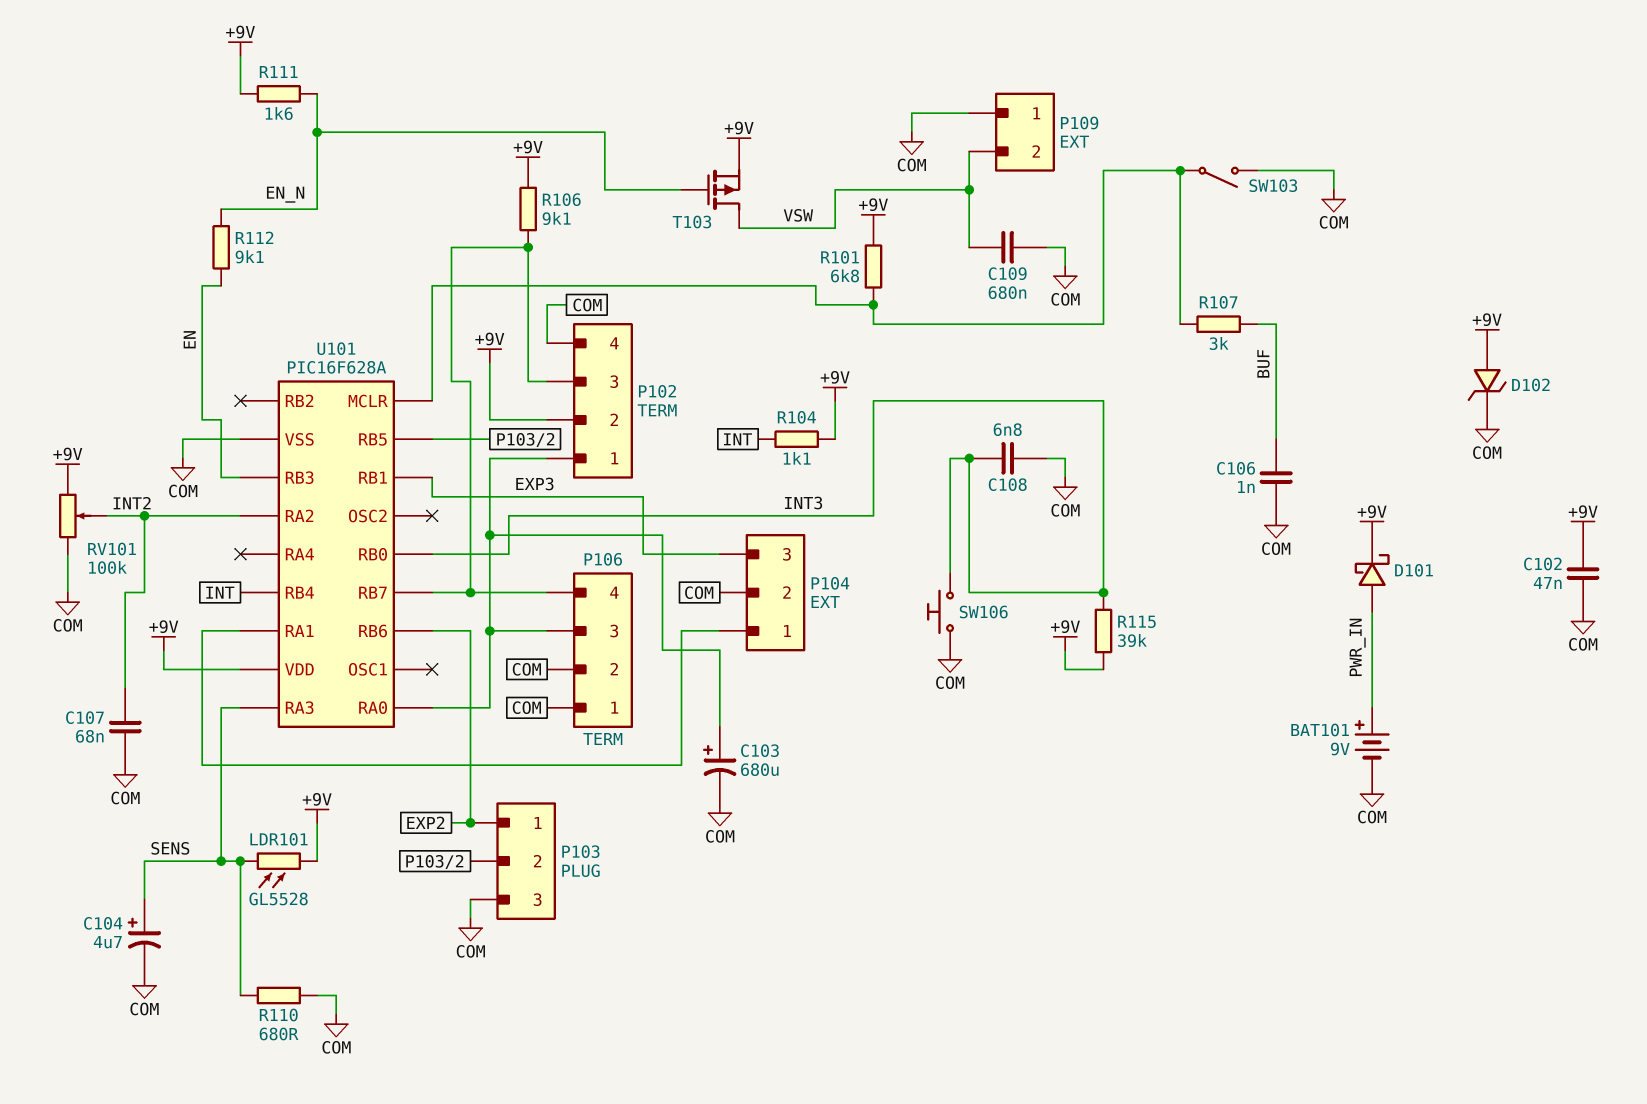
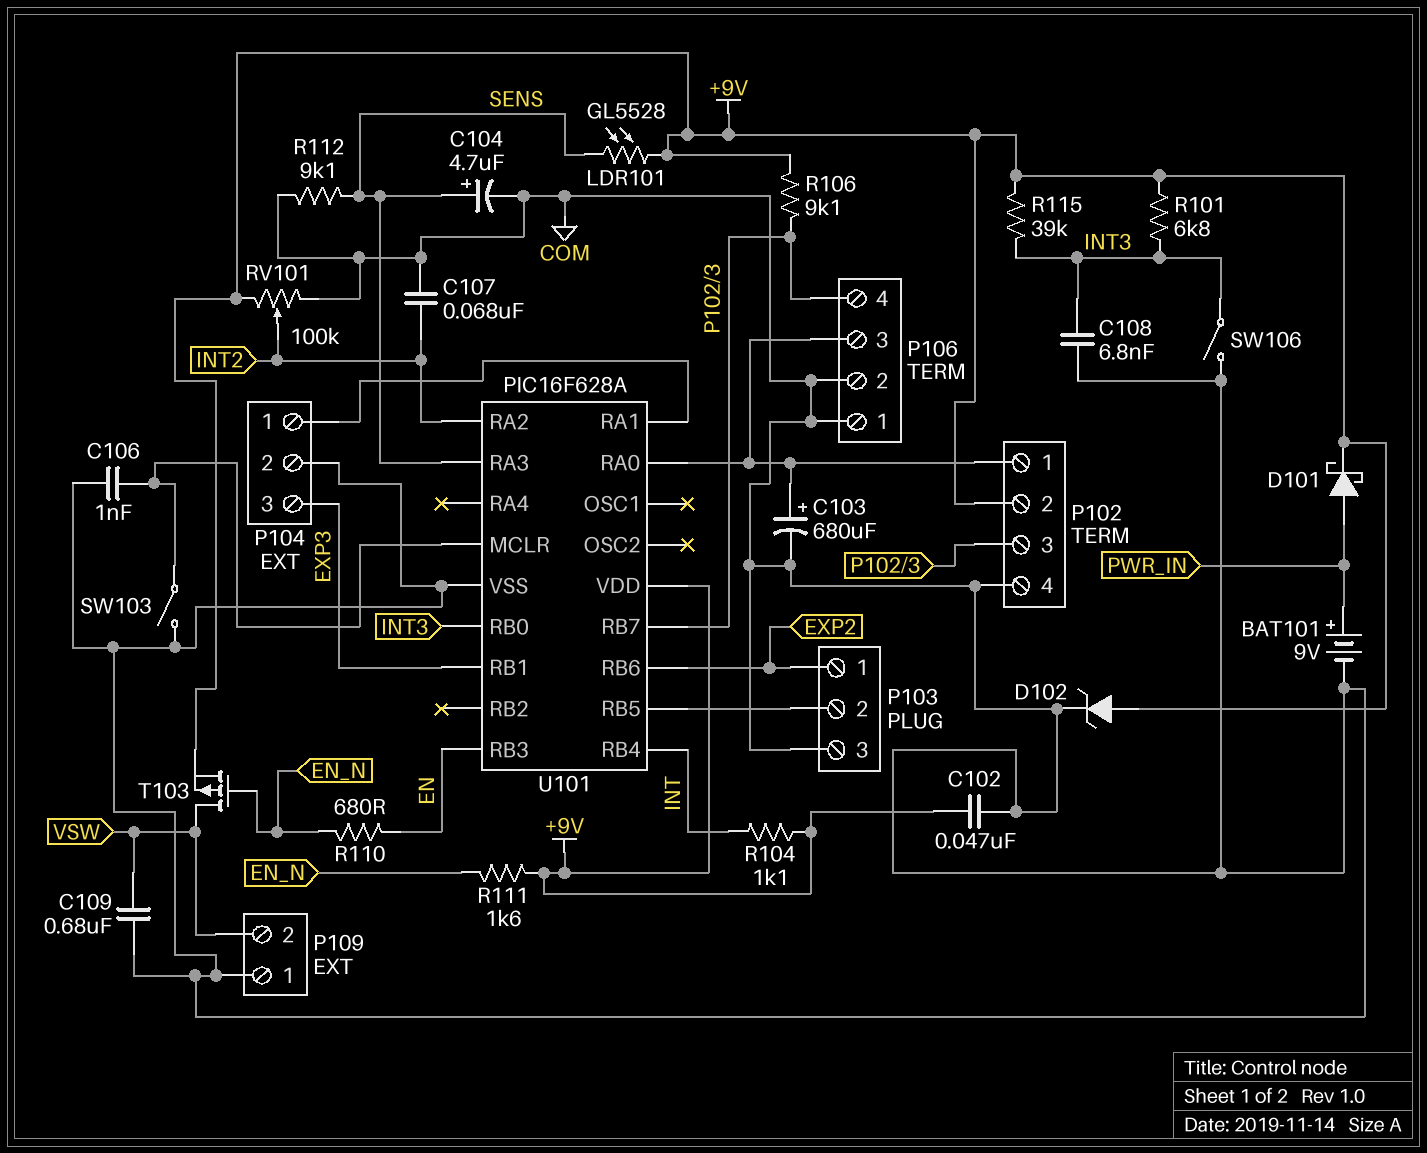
C106: 1nF (BUF, COM) -> 1nF (COM, U101/MCLR)
R101: 6.8k (+9V, U101/MCLR) -> 6.8k (+9V, INT3)
R107: 3k (BUF, U101/MCLR) -> none
R110: 680 (COM, SENS) -> 680 (EN, EN_N)
R112: 9.1k (EN, EN_N) -> 9.1k (COM, SENS)
SW106: button (COM, INT3) -> switch (COM, INT3)

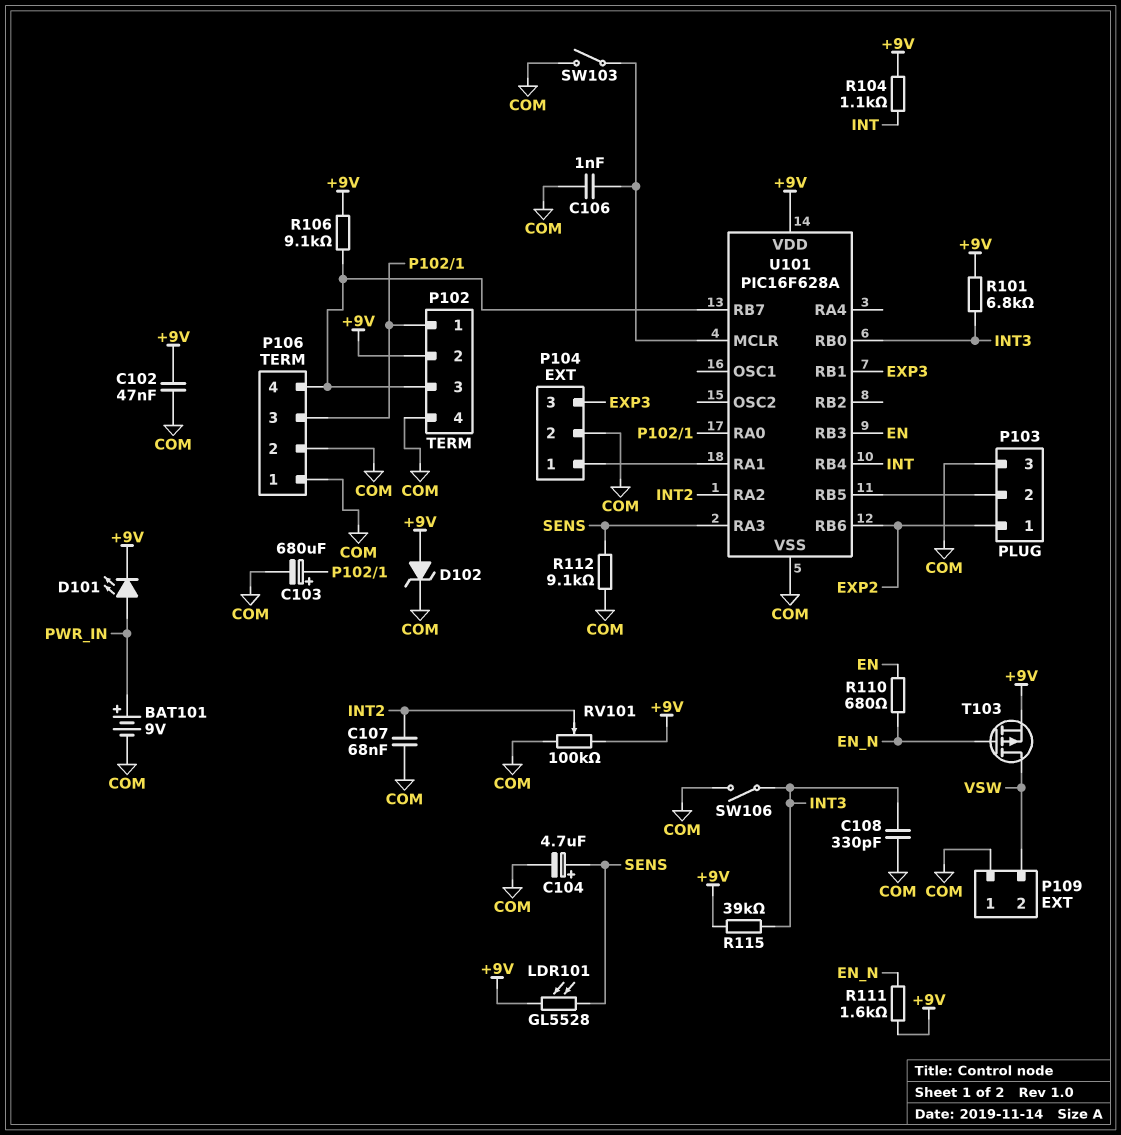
C108: 6.8nF (COM, INT3) -> 330pF (COM, INT3)
C109: 680nF (COM, VSW) -> none
D101: schottky (A PWR_IN, K +9V) -> LED (A PWR_IN, K +9V)

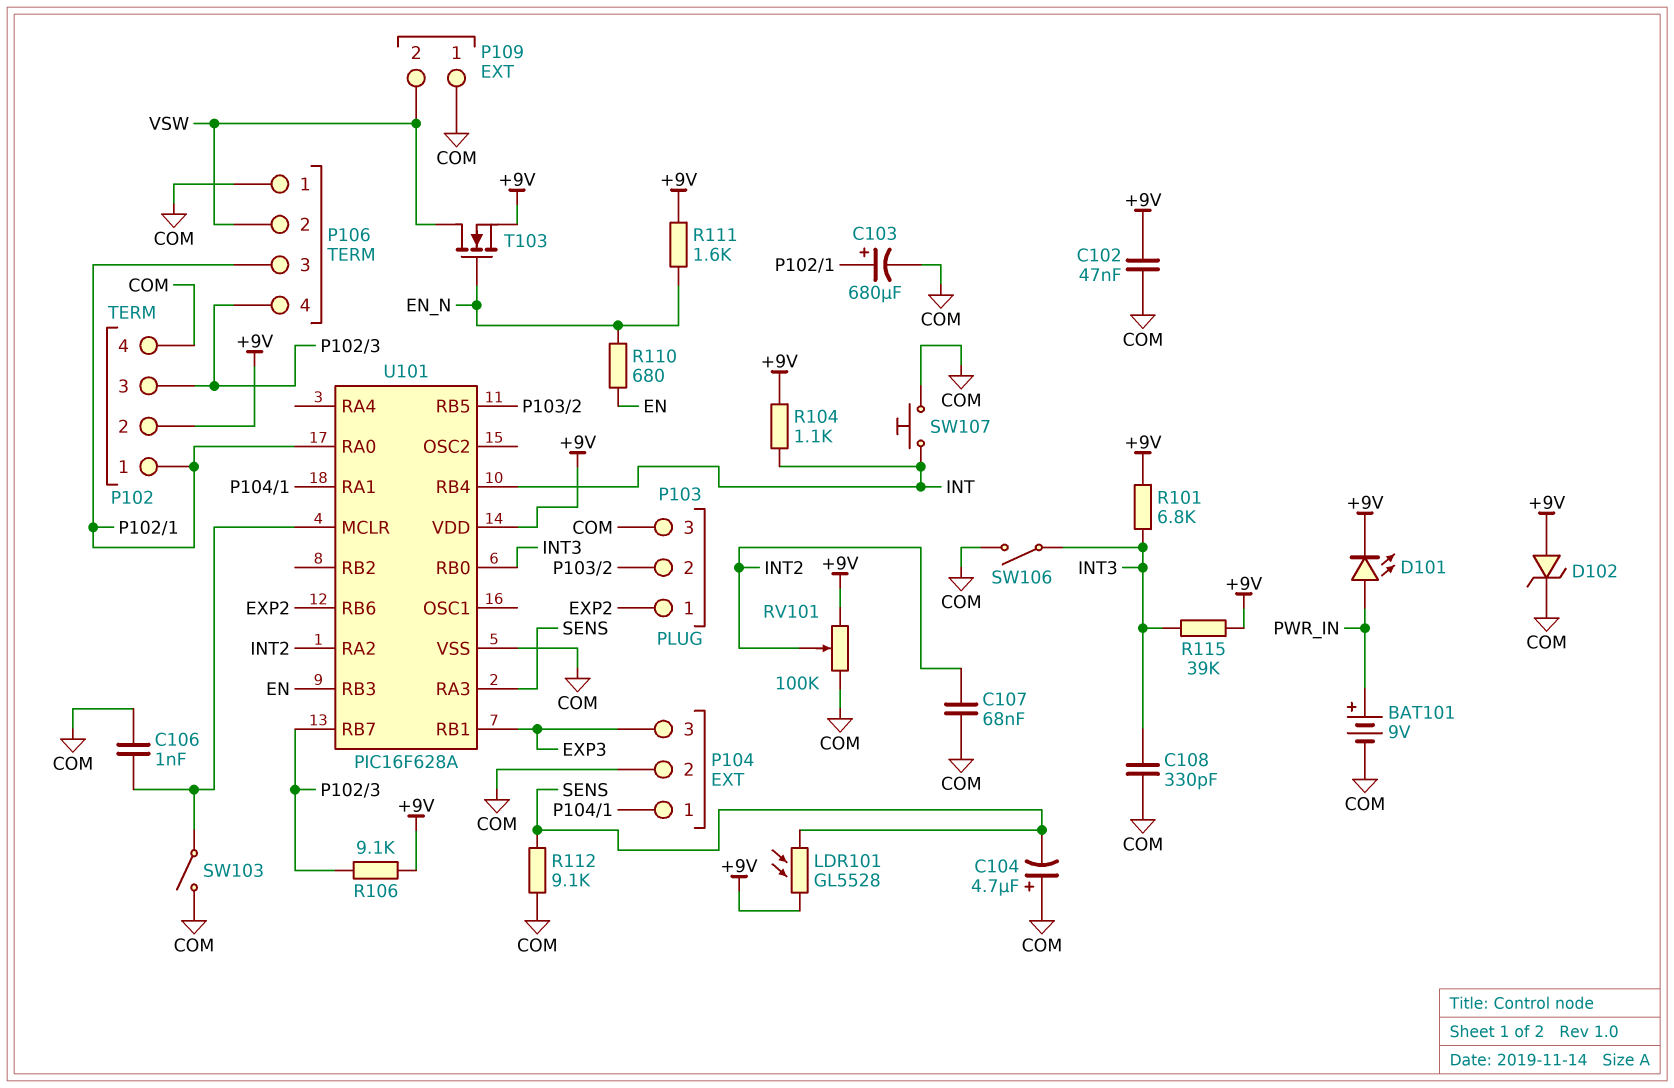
C104: 4.7uF (plus SENS, minus COM) -> 4.7uF (plus COM, minus SENS)
P106 pin 2: COM -> VSW
SW107: none -> button (COM, INT)
T103: PMOS (G EN_N, D VSW, S +9V) -> NMOS (G EN_N, D VSW, S +9V)

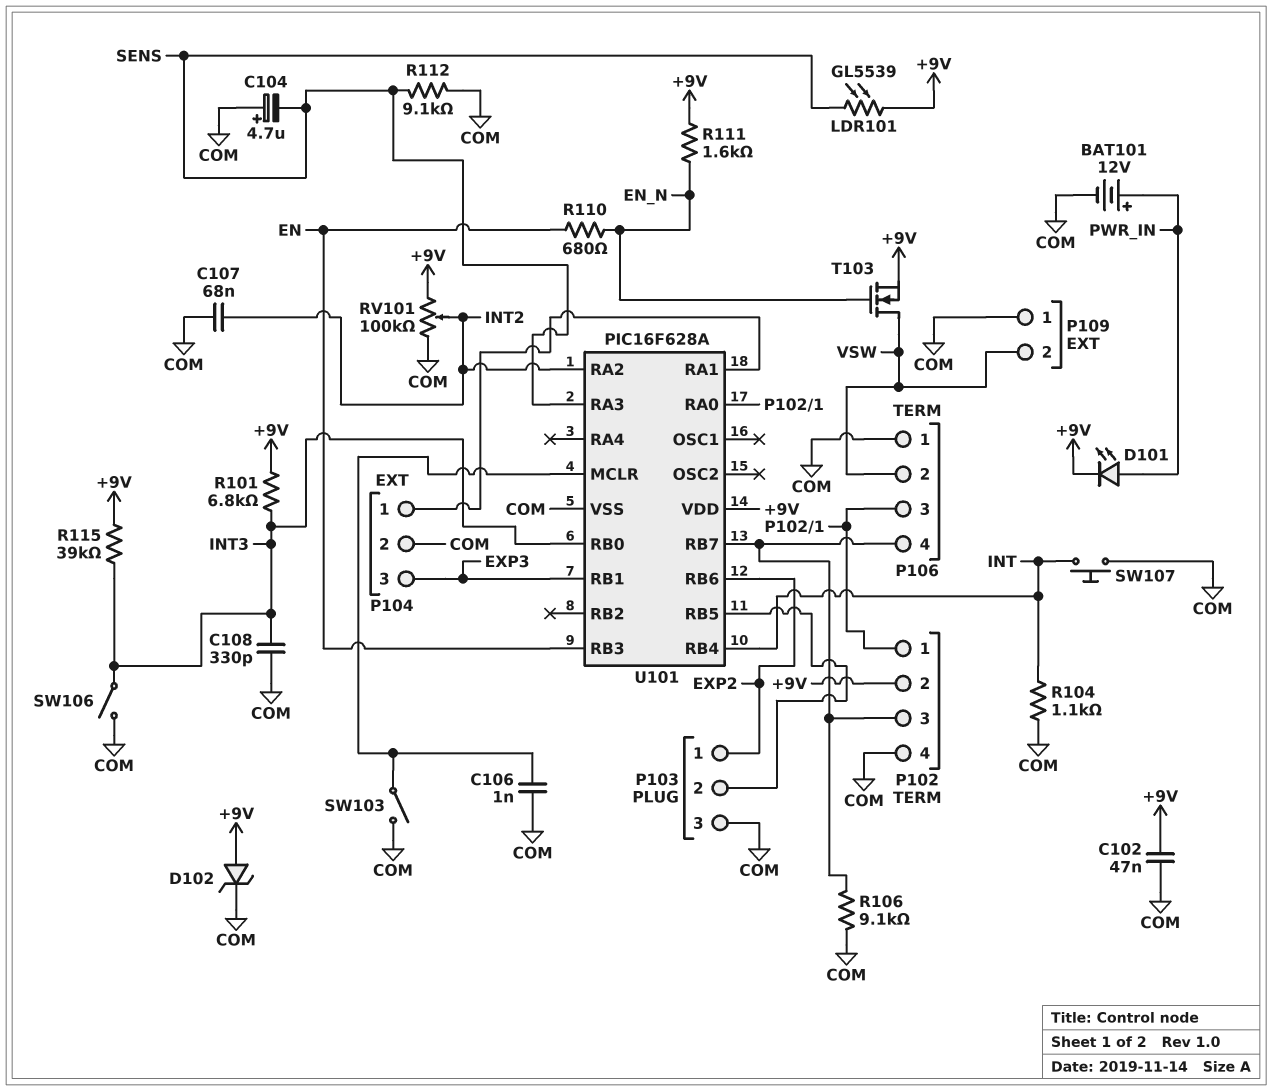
BAT101: 9V (plus PWR_IN, minus COM) -> 12V (plus PWR_IN, minus COM)
C103: 680uF (plus P102/1, minus COM) -> none
LDR101: GL5528 (+9V, SENS) -> GL5539 (+9V, SENS)
R104: 1.1k (+9V, INT) -> 1.1k (COM, INT)
R106: 9.1k (+9V, P102/3) -> 9.1k (COM, P102/3)

